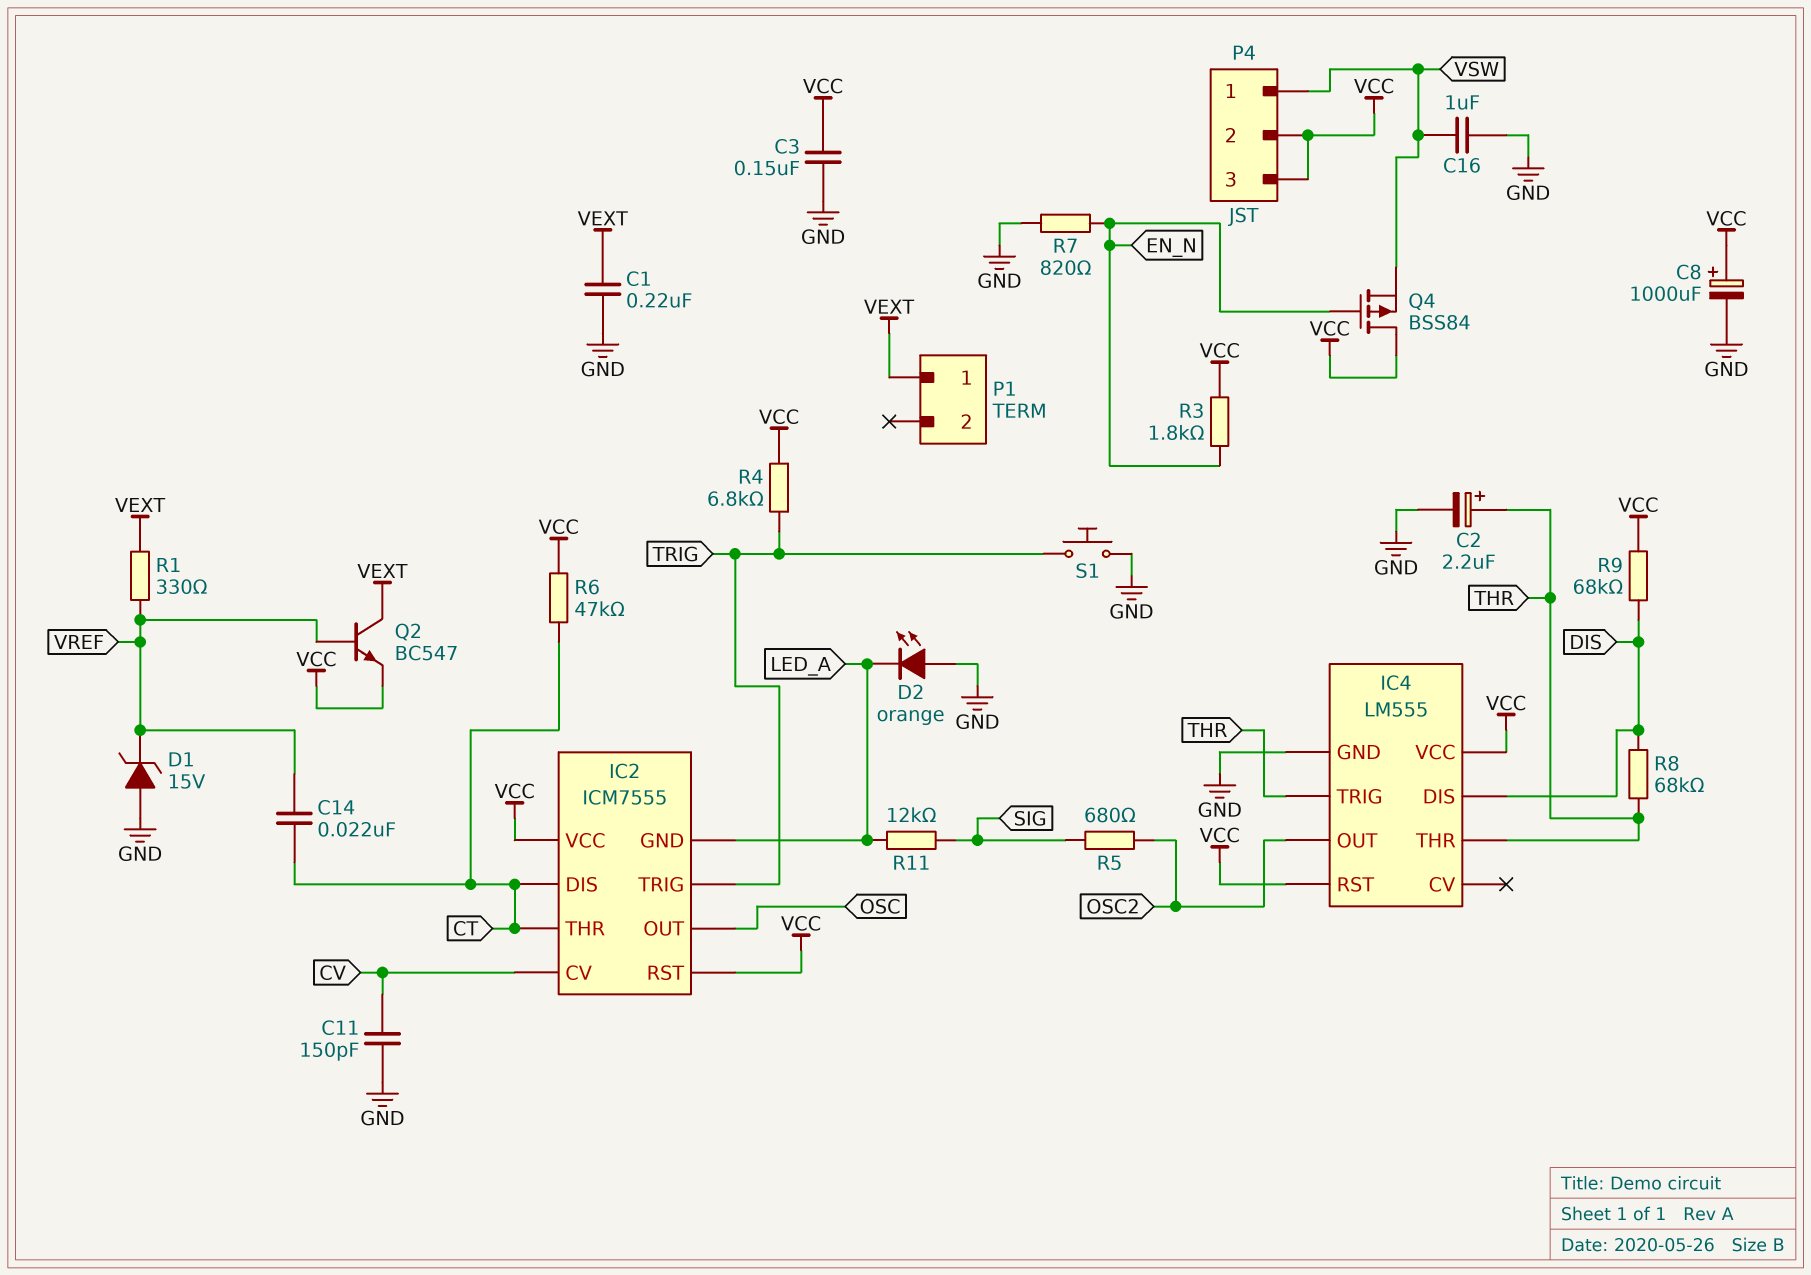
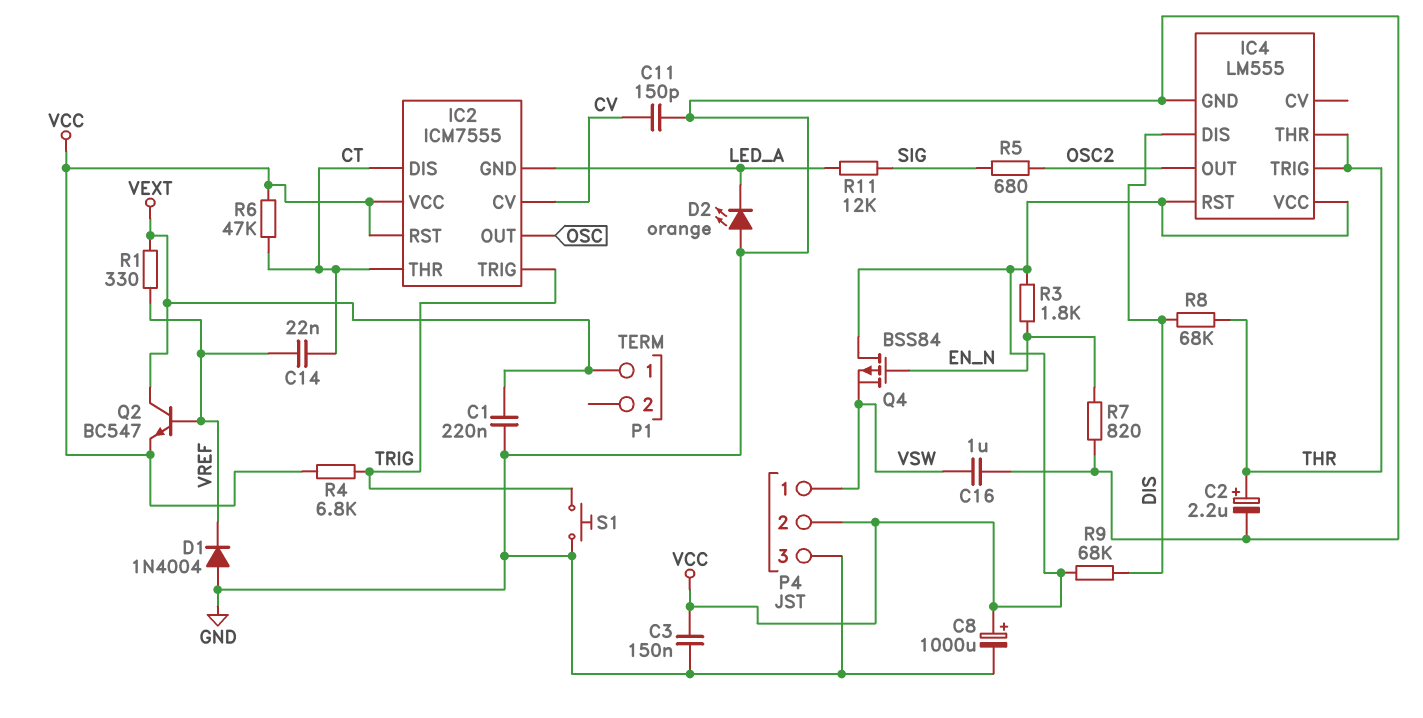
D1: zener 15V (A GND, K VREF) -> diode 1N4004 (A GND, K VREF)
P4 pin 3: VCC -> GND

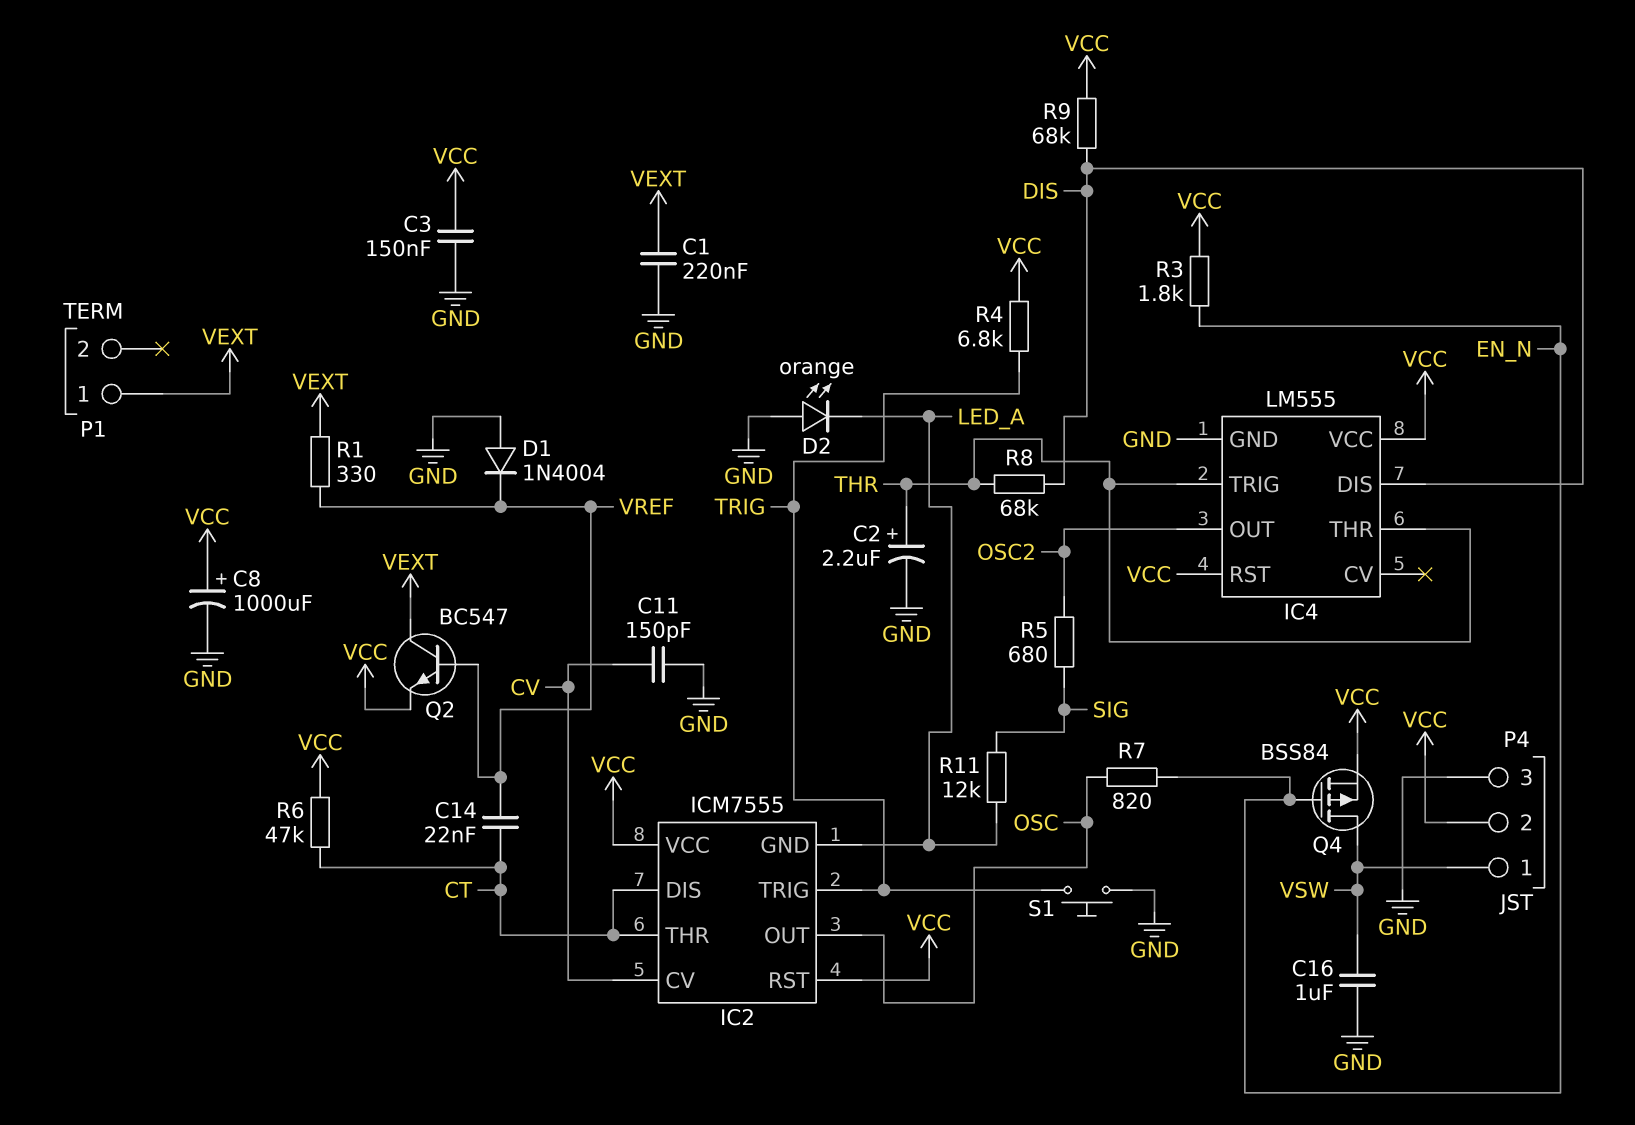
Q4: PMOS BSS84 (G EN_N, D VCC, S VSW) -> PMOS BSS84 (G EN_N, D VSW, S VCC)
R7: 820 (EN_N, GND) -> 820 (EN_N, OSC)

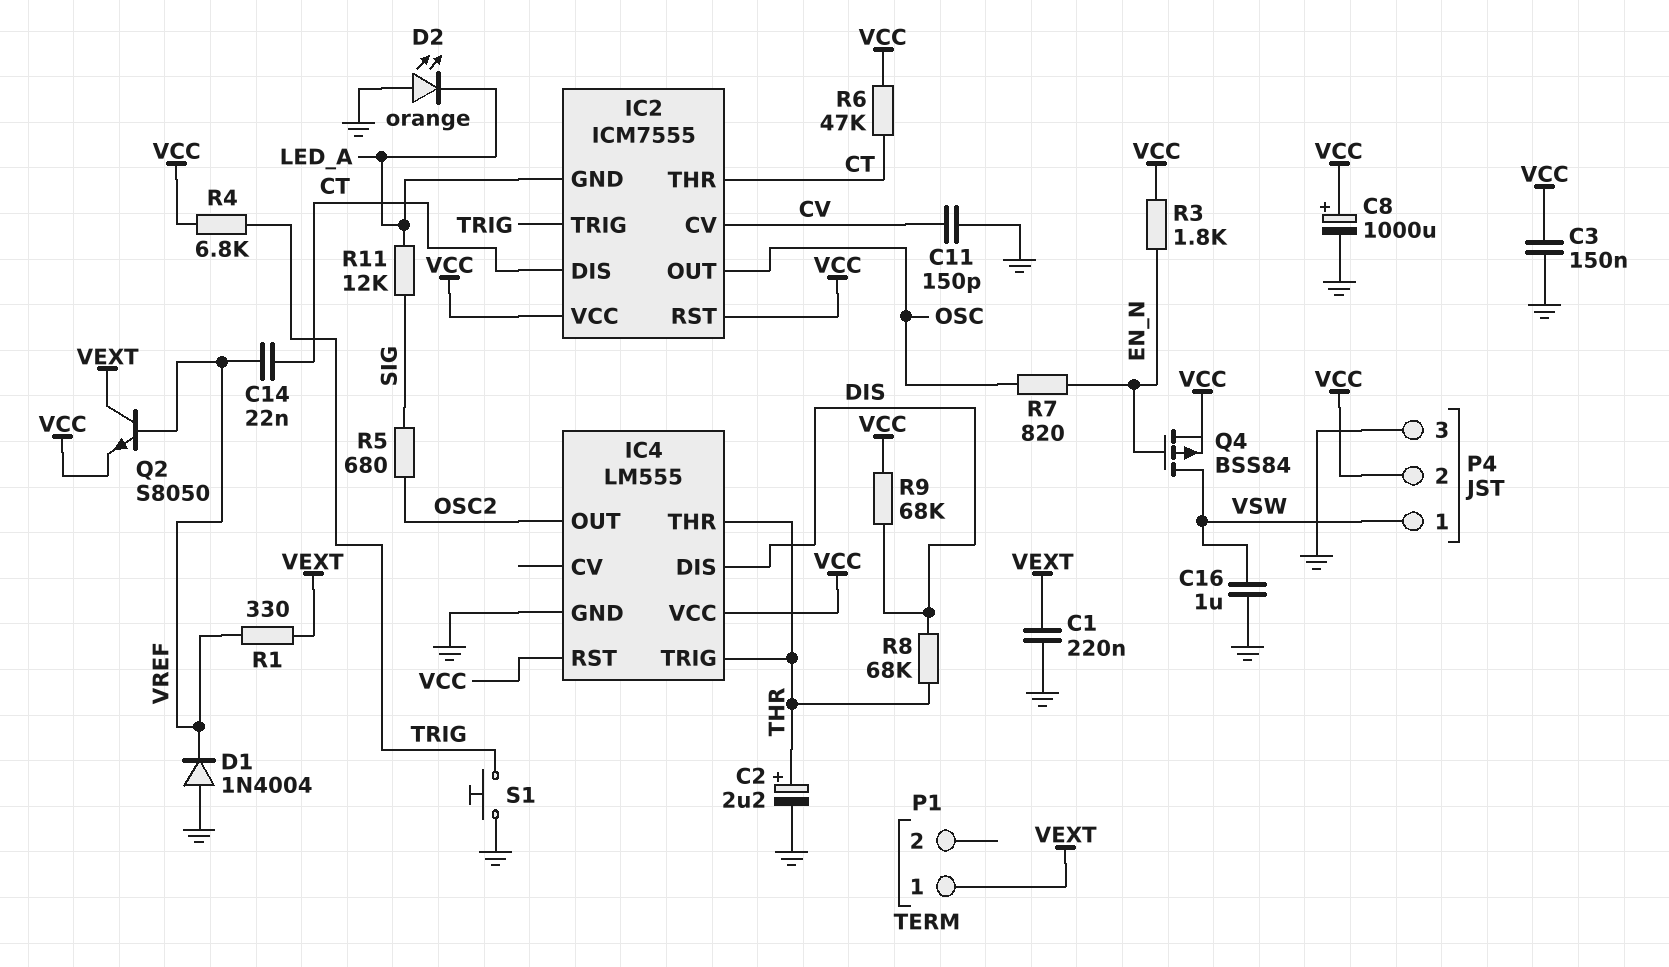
Q2: NPN BC547 (B VREF, C VEXT, E VCC) -> NPN S8050 (B VREF, C VEXT, E VCC)

